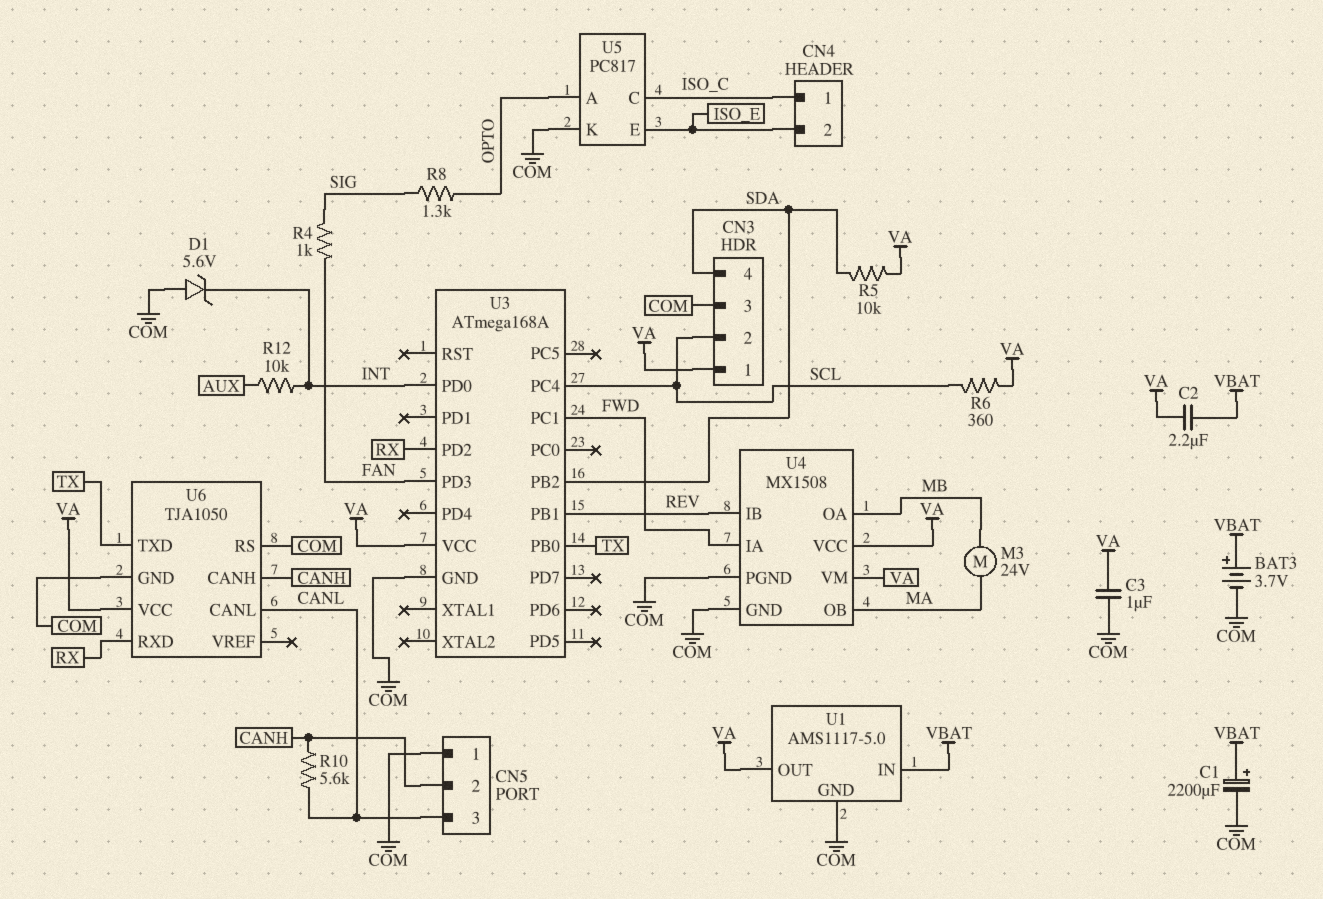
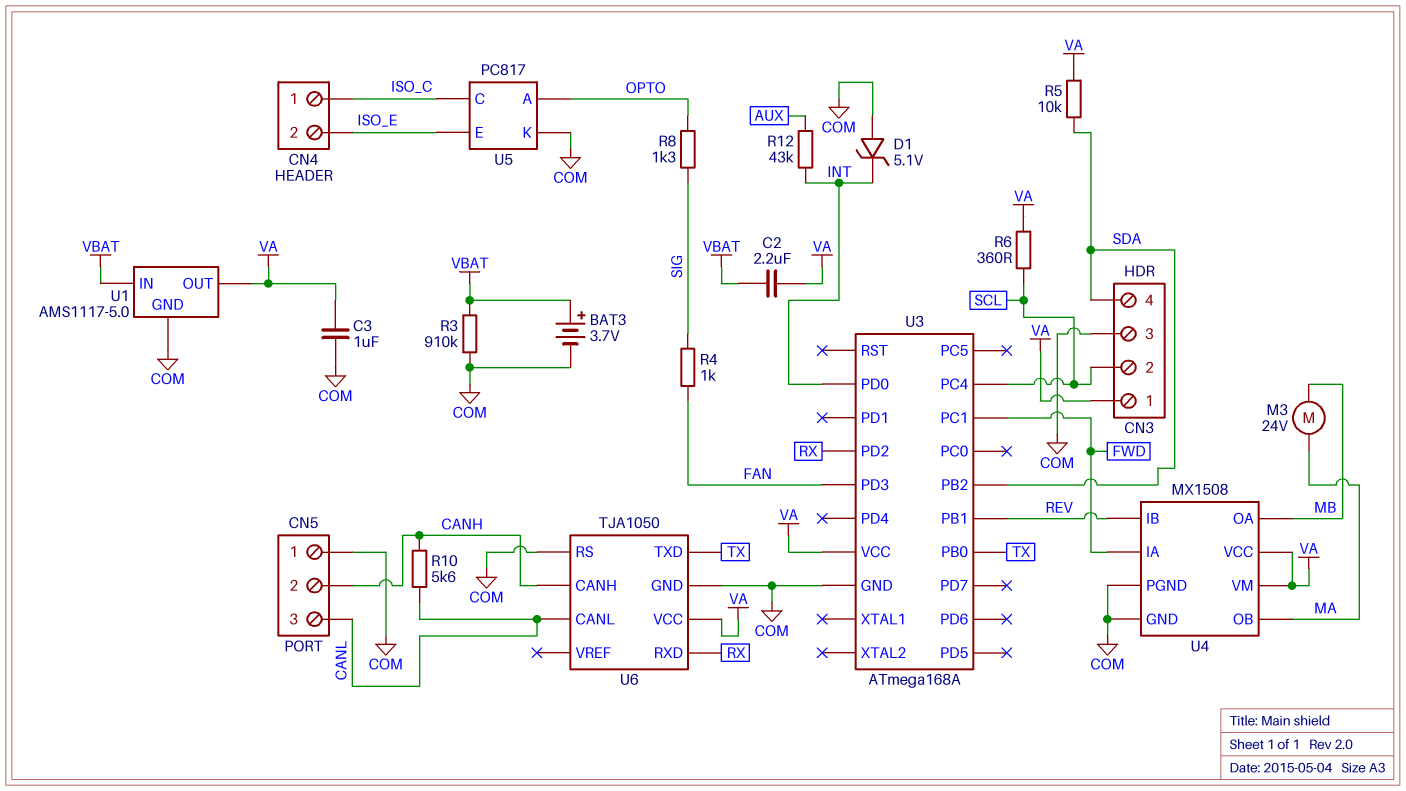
C1: 2200uF (plus VBAT, minus COM) -> none
D1: zener 5.6V (A COM, K INT) -> zener 5.1V (A COM, K INT)
R3: none -> 910k (COM, VBAT)
R12: 10k (AUX, INT) -> 43k (AUX, INT)

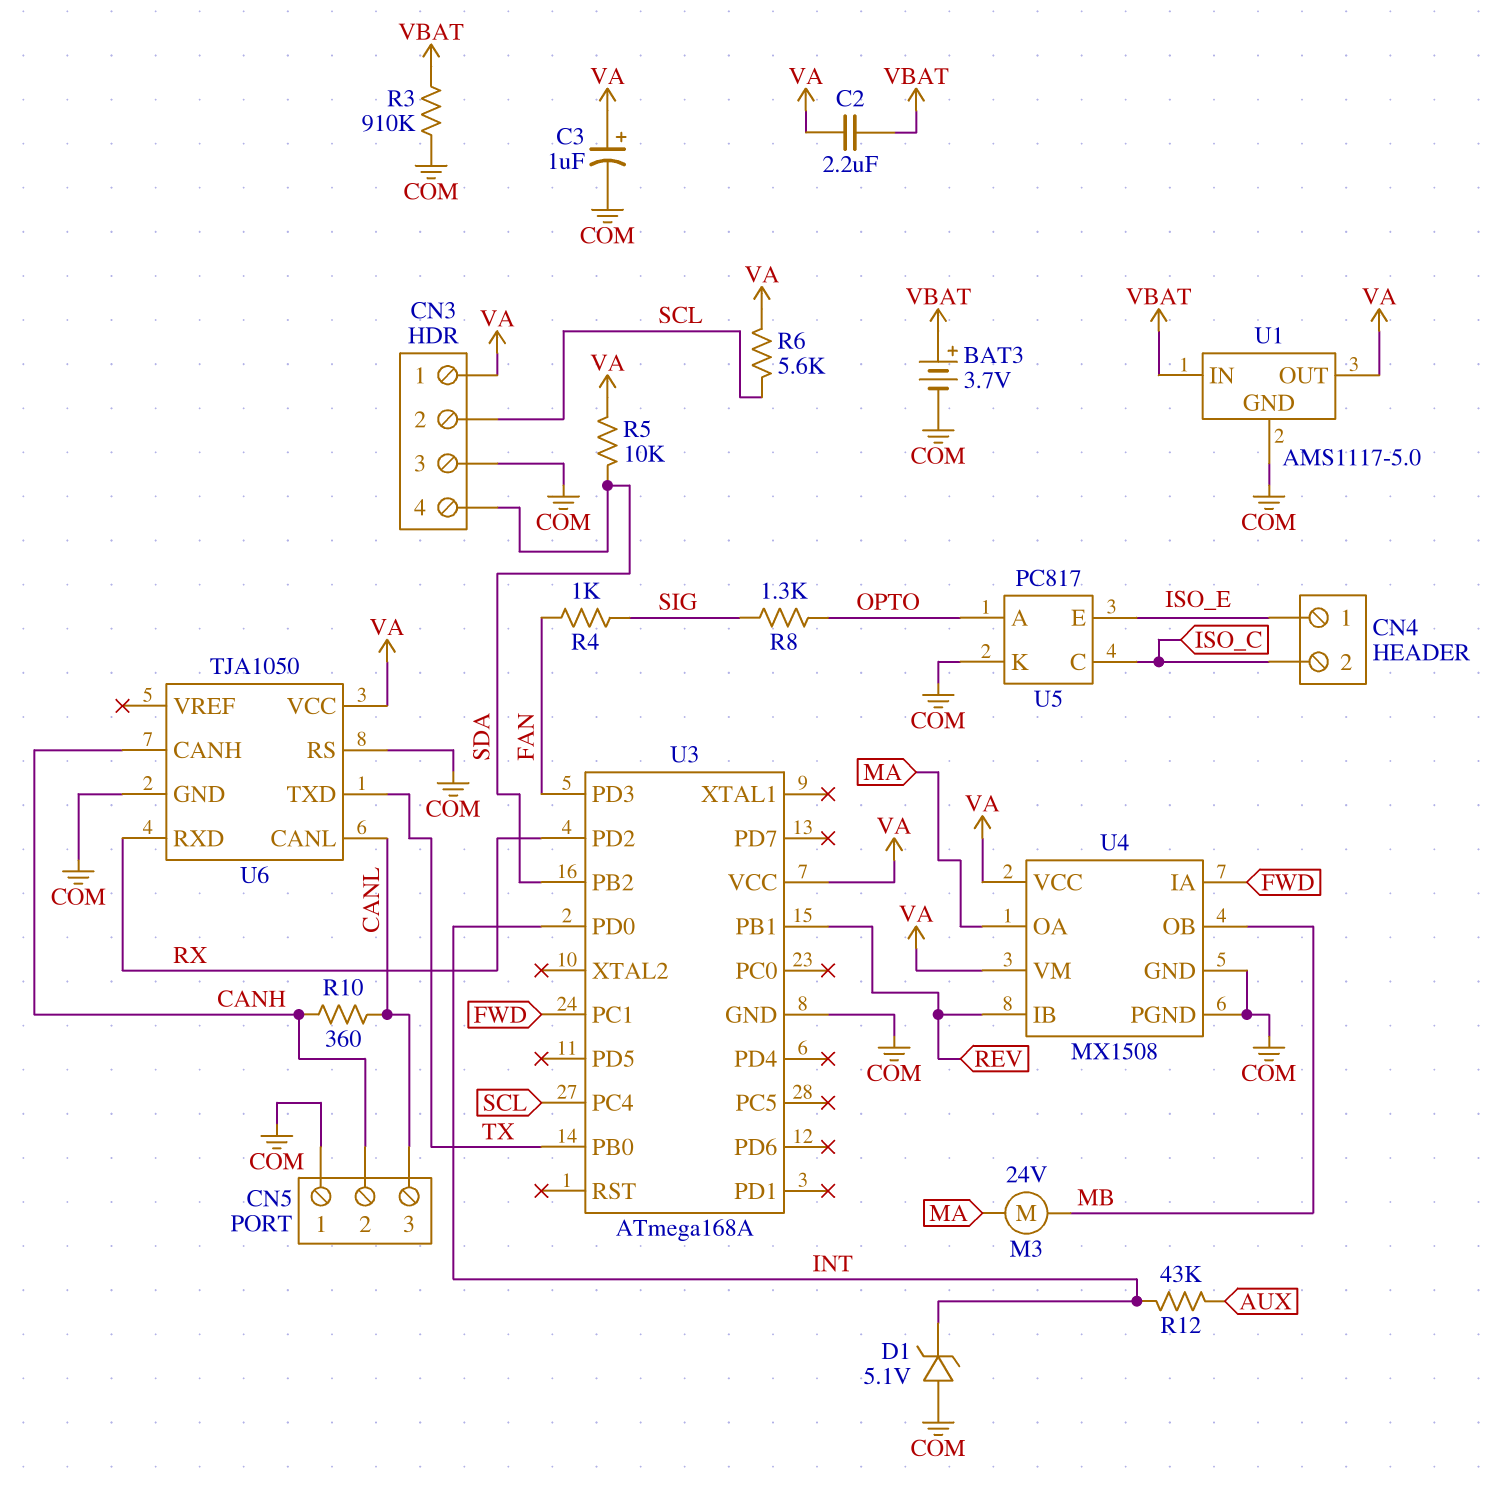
C3: 1uF (COM, VA) -> 1uF (plus VA, minus COM)
CN4 pin 1: ISO_C -> ISO_E
CN4 pin 2: ISO_E -> ISO_C
R6: 360 (SCL, VA) -> 5.6k (SCL, VA)
R10: 5.6k (CANH, CANL) -> 360 (CANH, CANL)
U4 pin OA: MB -> MA
U4 pin OB: MA -> MB

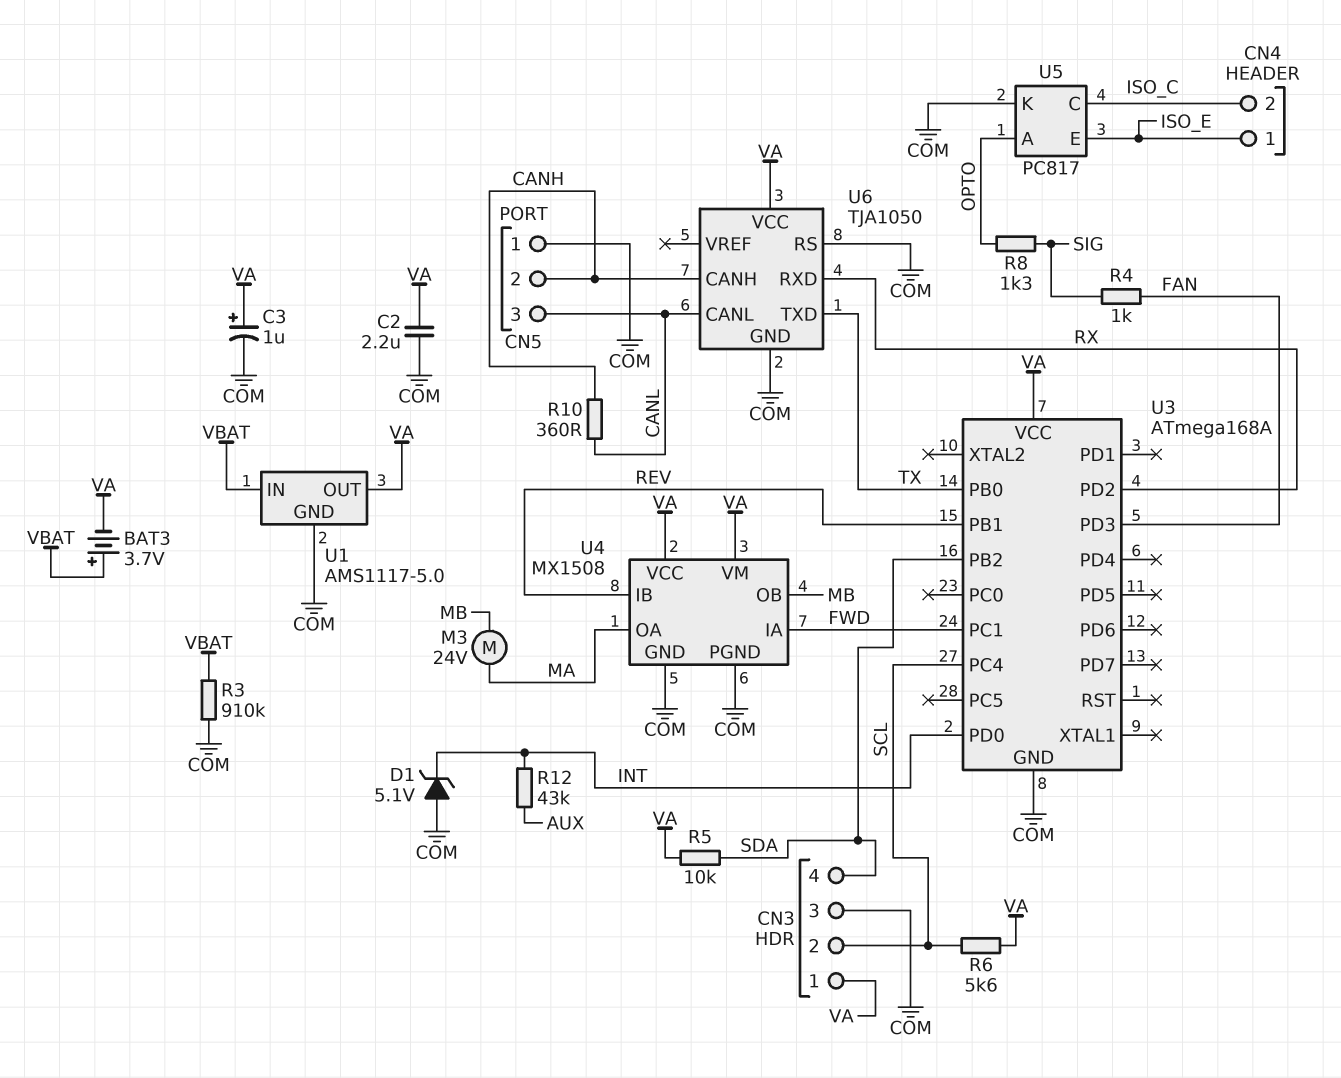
BAT3: 3.7V (plus VBAT, minus COM) -> 3.7V (plus VBAT, minus VA)
C2: 2.2uF (VA, VBAT) -> 2.2uF (COM, VA)

